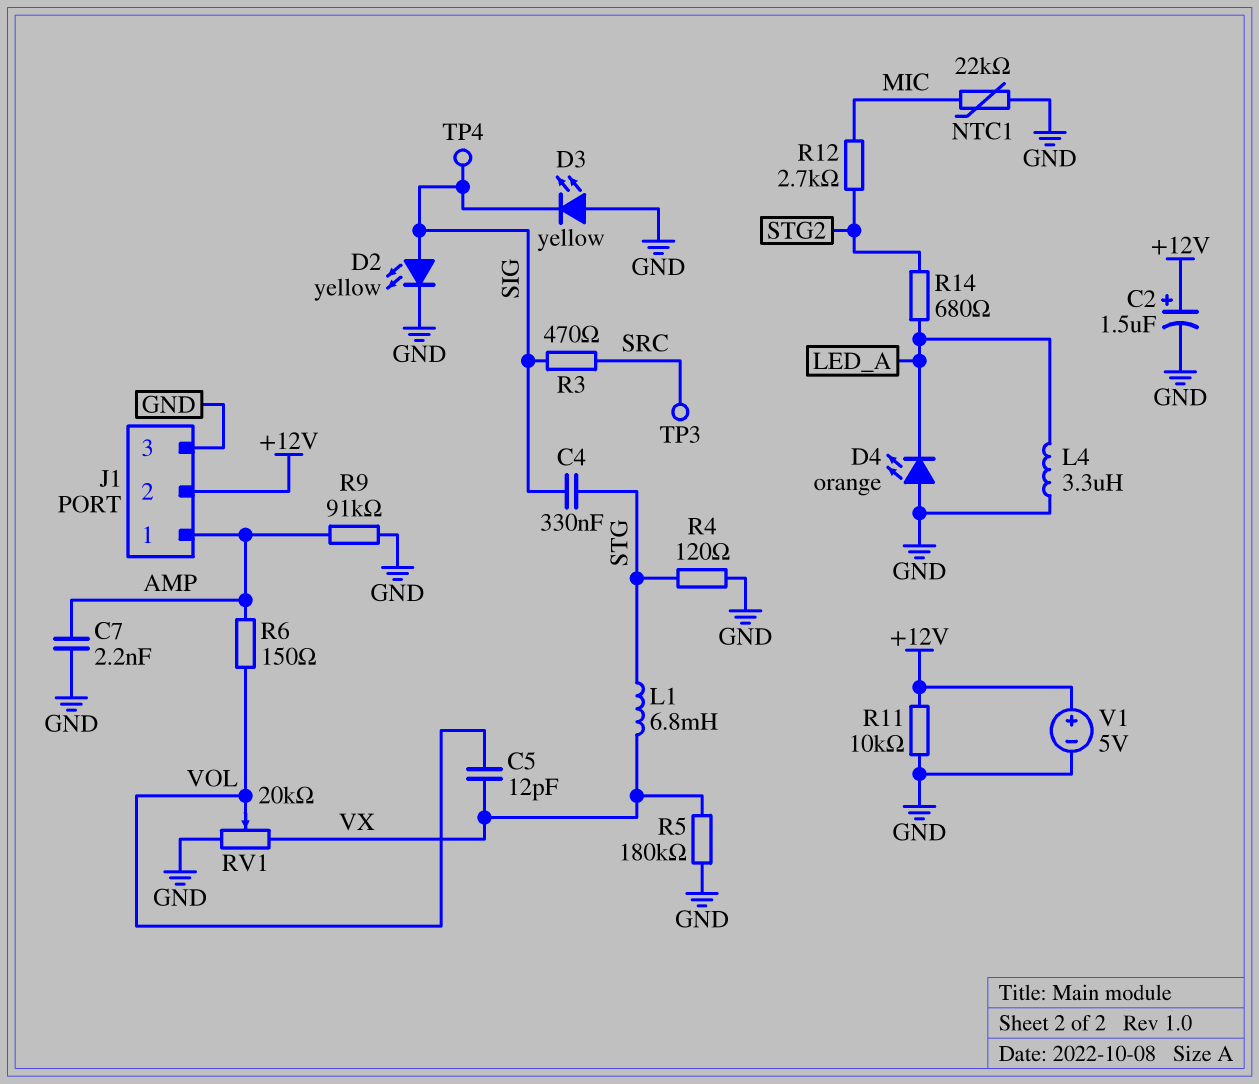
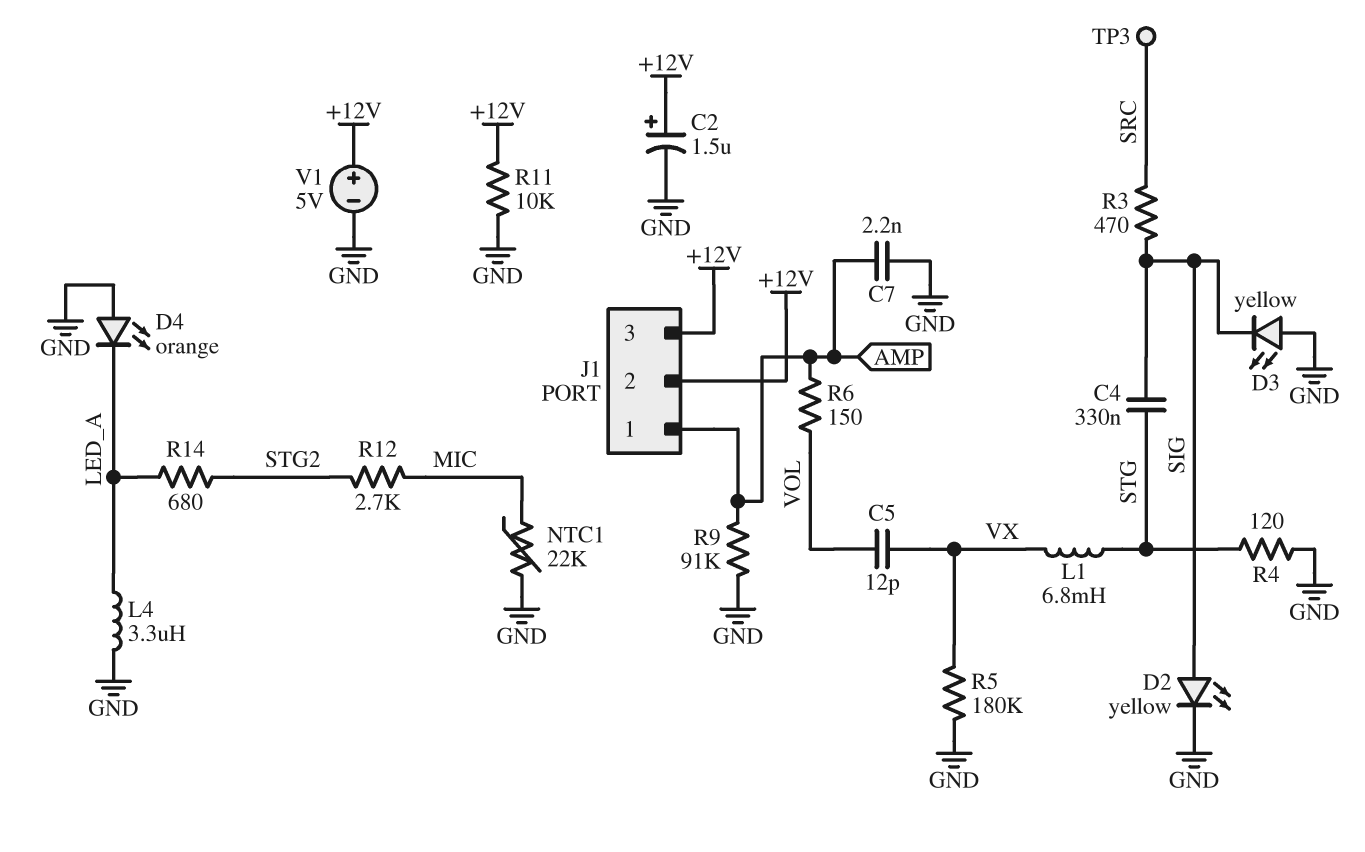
J1 pin 3: GND -> +12V
RV1: 20k (GND, VX, wiper VOL) -> none
TP4: test point (SIG) -> none

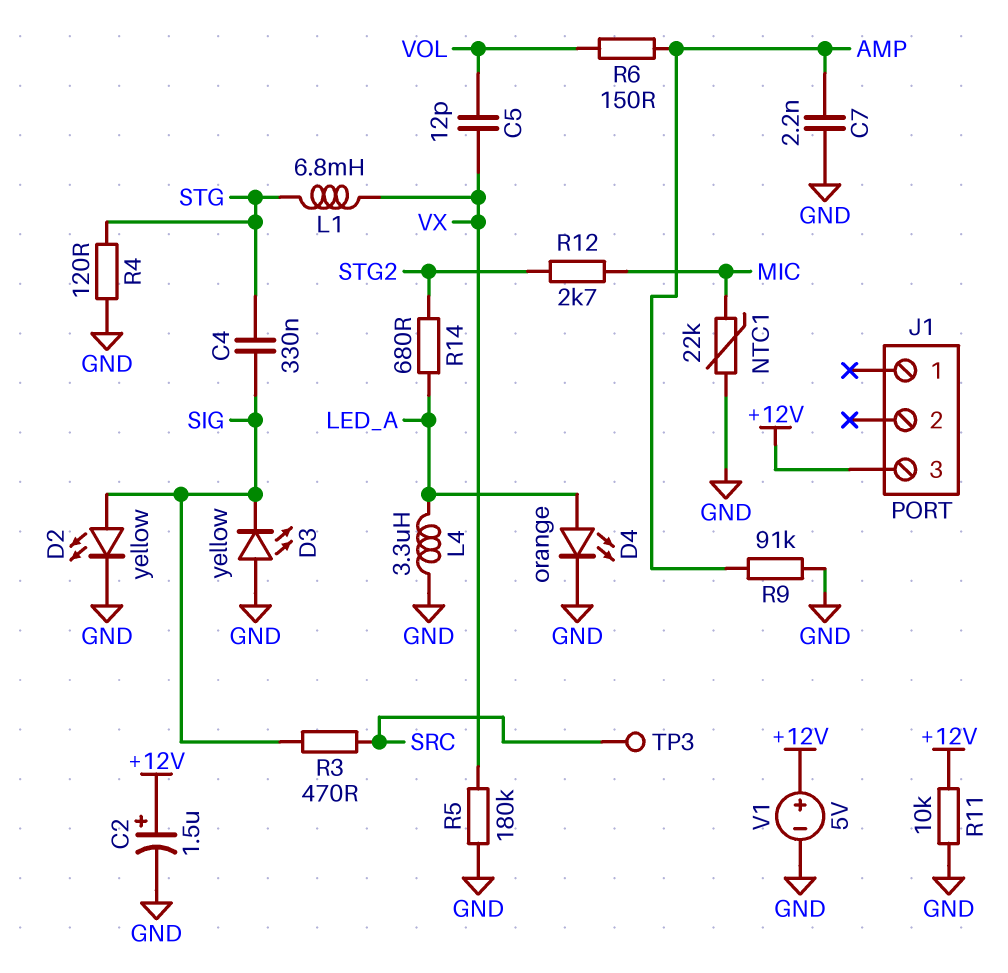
D4: LED orange (A GND, K LED_A) -> LED orange (A LED_A, K GND)
J1 pin 1: AMP -> none
J1 pin 2: +12V -> none

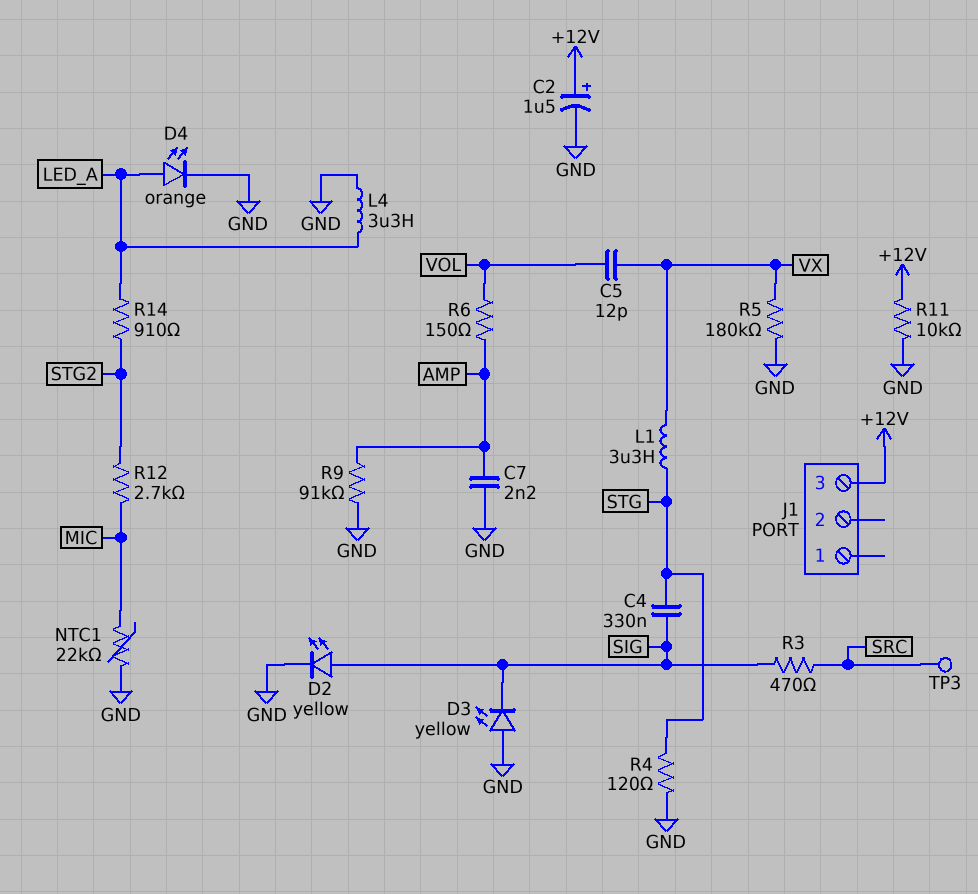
L1: 6.8mH (STG, VX) -> 3.3uH (STG, VX)
R14: 680 (LED_A, STG2) -> 910 (LED_A, STG2)
V1: 5V (plus +12V, minus GND) -> none

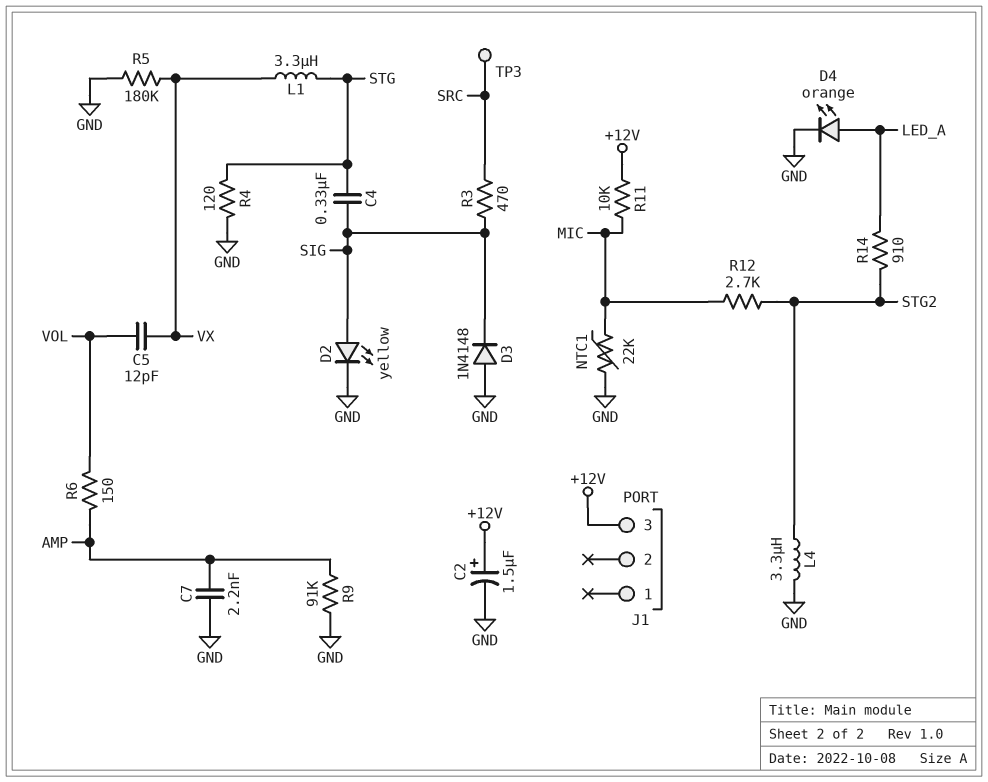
D3: LED yellow (A GND, K SIG) -> diode 1N4148 (A GND, K SIG)
L4: 3.3uH (GND, LED_A) -> 3.3uH (GND, STG2)
R11: 10k (+12V, GND) -> 10k (+12V, MIC)

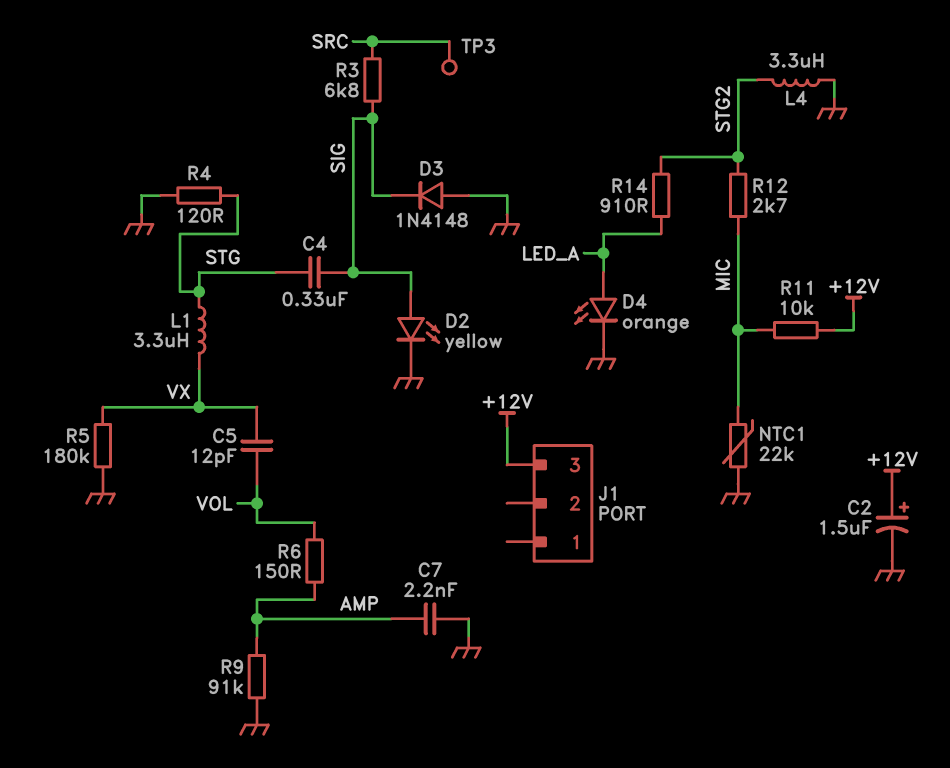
R3: 470 (SIG, SRC) -> 6.8k (SIG, SRC)

